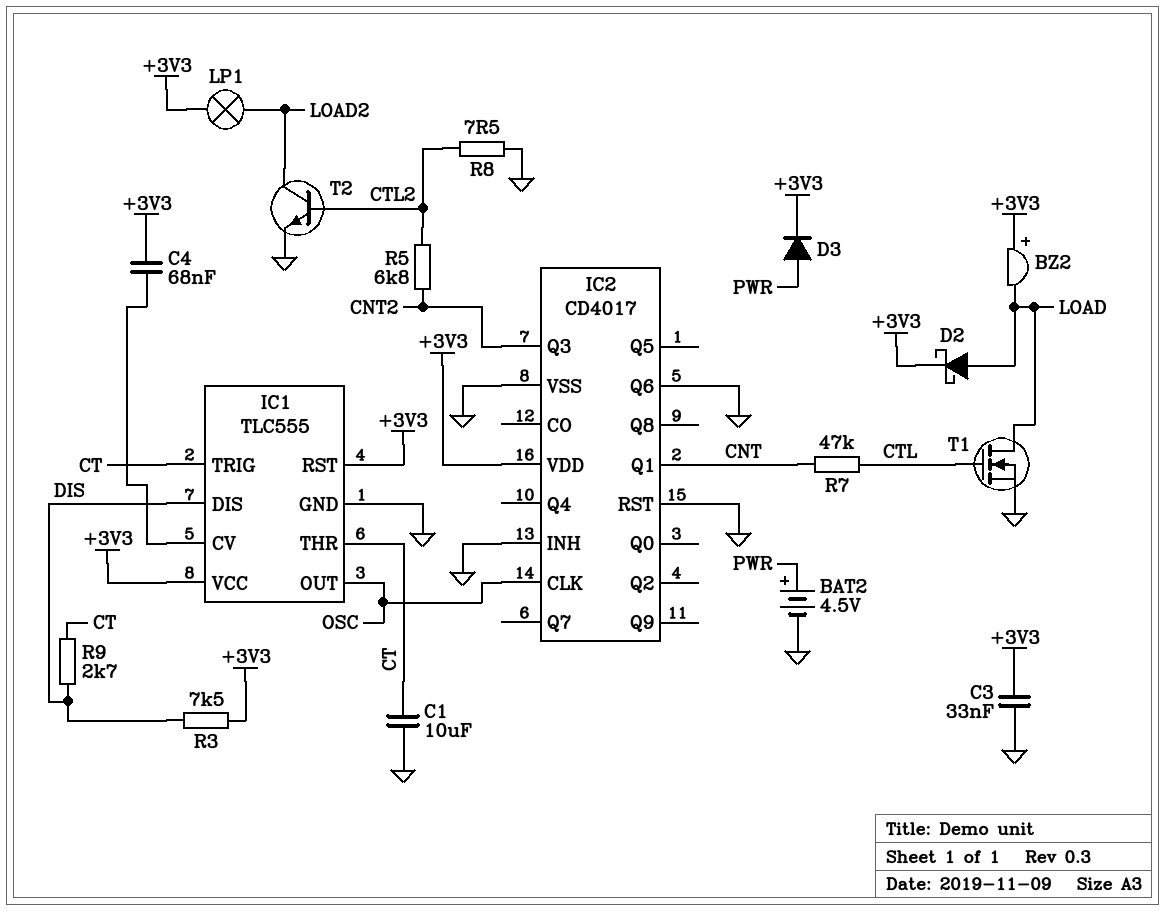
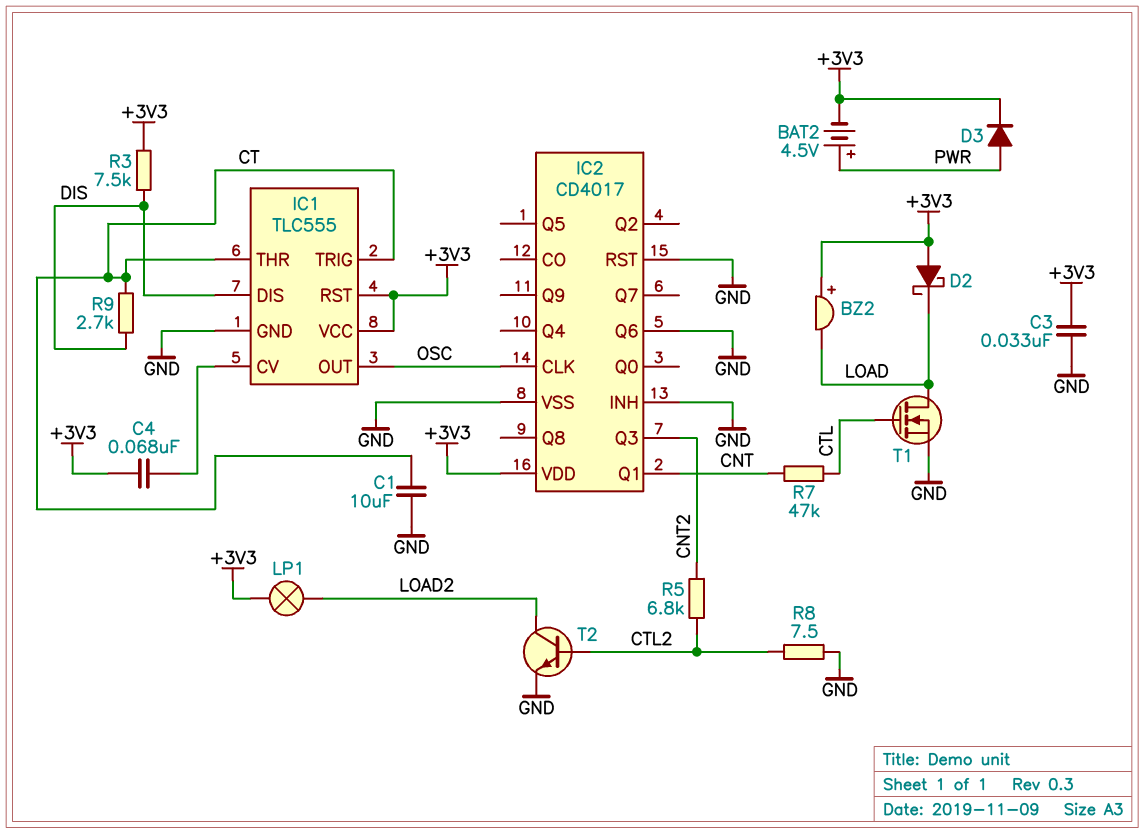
BAT2: 4.5V (plus PWR, minus GND) -> 4.5V (plus PWR, minus +3V3)
D2: schottky (A LOAD, K +3V3) -> schottky (A +3V3, K LOAD)

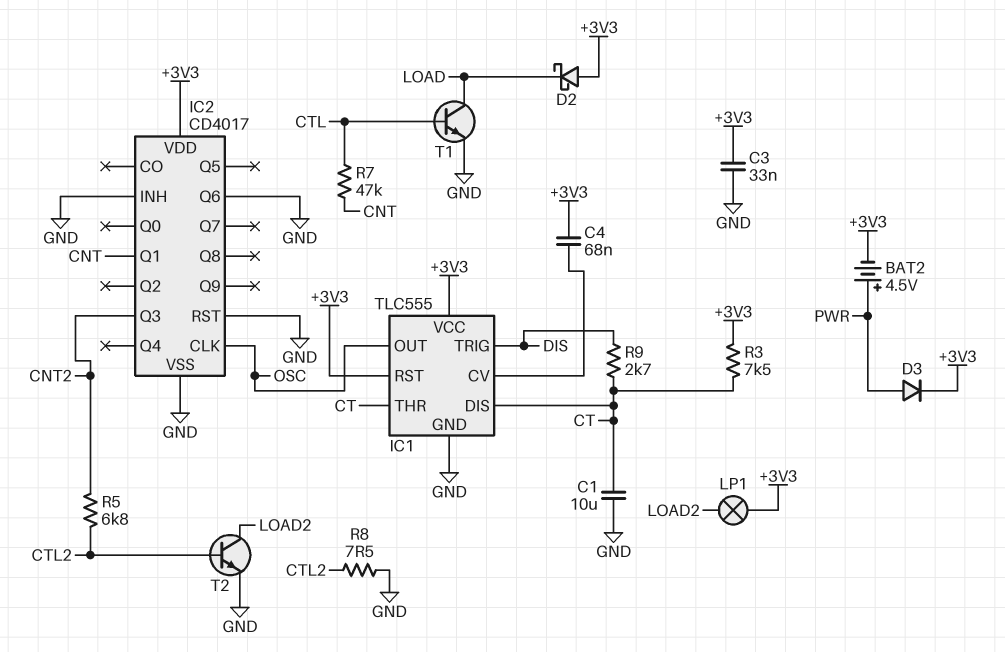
BZ2: buzzer (plus +3V3, minus LOAD) -> none
IC1 pin DIS: DIS -> CT
IC1 pin TRIG: CT -> DIS
R3: 7.5k (+3V3, DIS) -> 7.5k (+3V3, CT)
T1: NMOS (G CTL, D LOAD, S GND) -> NPN (B CTL, C LOAD, E GND)

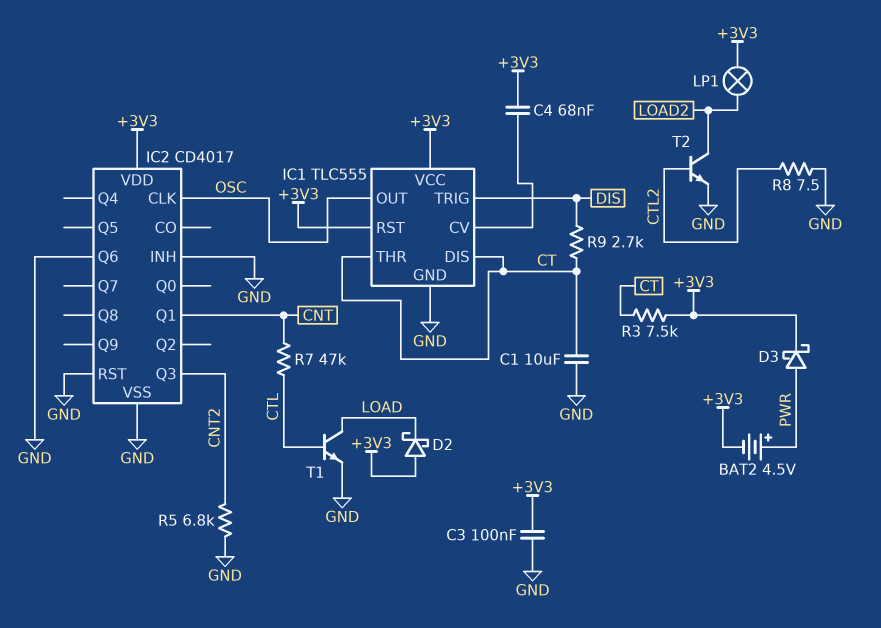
C3: 33nF (+3V3, GND) -> 100nF (+3V3, GND)
D3: diode (A PWR, K +3V3) -> schottky (A PWR, K +3V3)
R5: 6.8k (CNT2, CTL2) -> 6.8k (CNT2, GND)

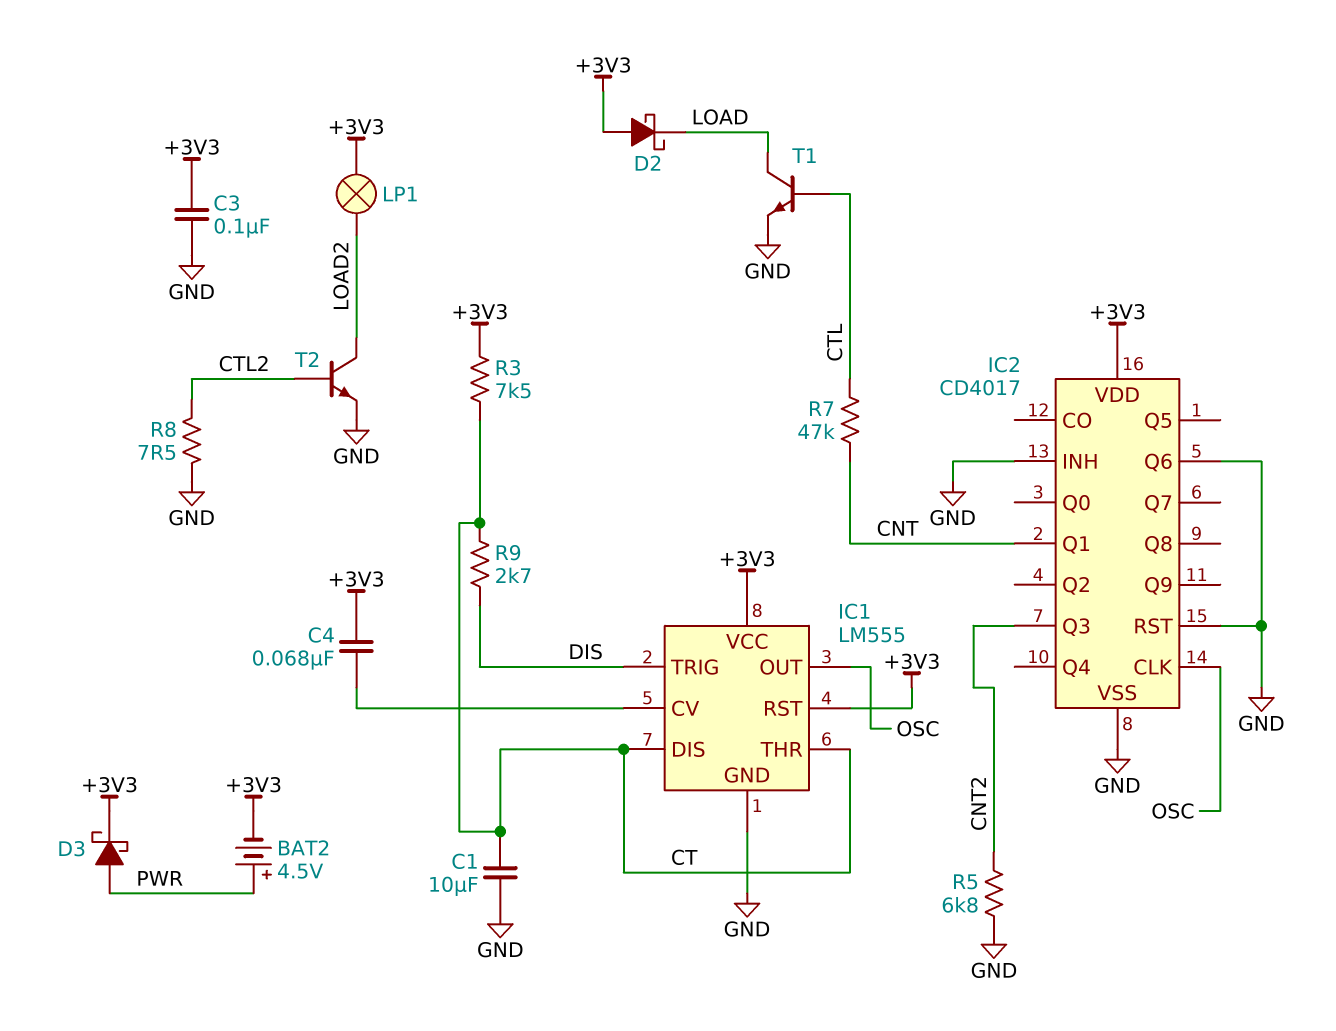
IC1: TLC555 -> LM555

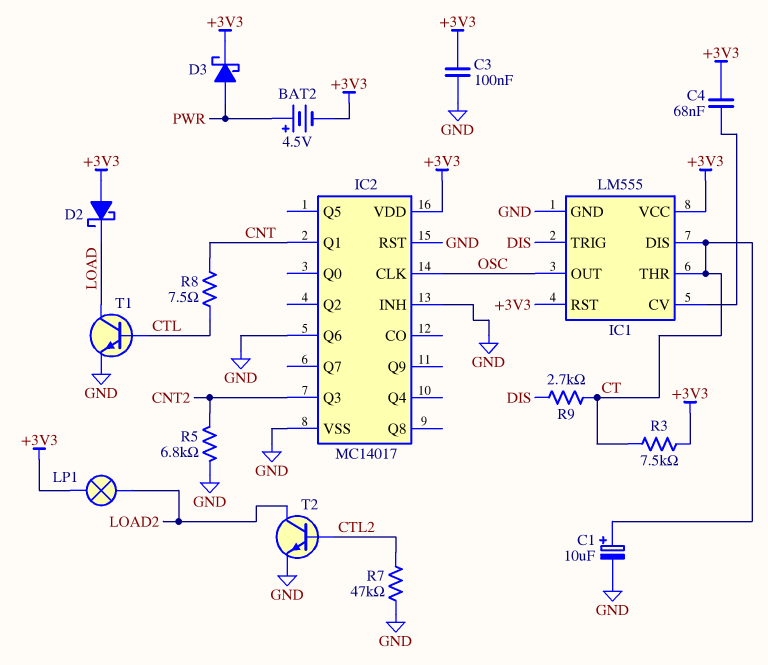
C1: 10uF (CT, GND) -> 10uF (plus CT, minus GND)
IC2: CD4017 -> MC14017
R7: 47k (CNT, CTL) -> 47k (CTL2, GND)
R8: 7.5 (CTL2, GND) -> 7.5 (CNT, CTL)

